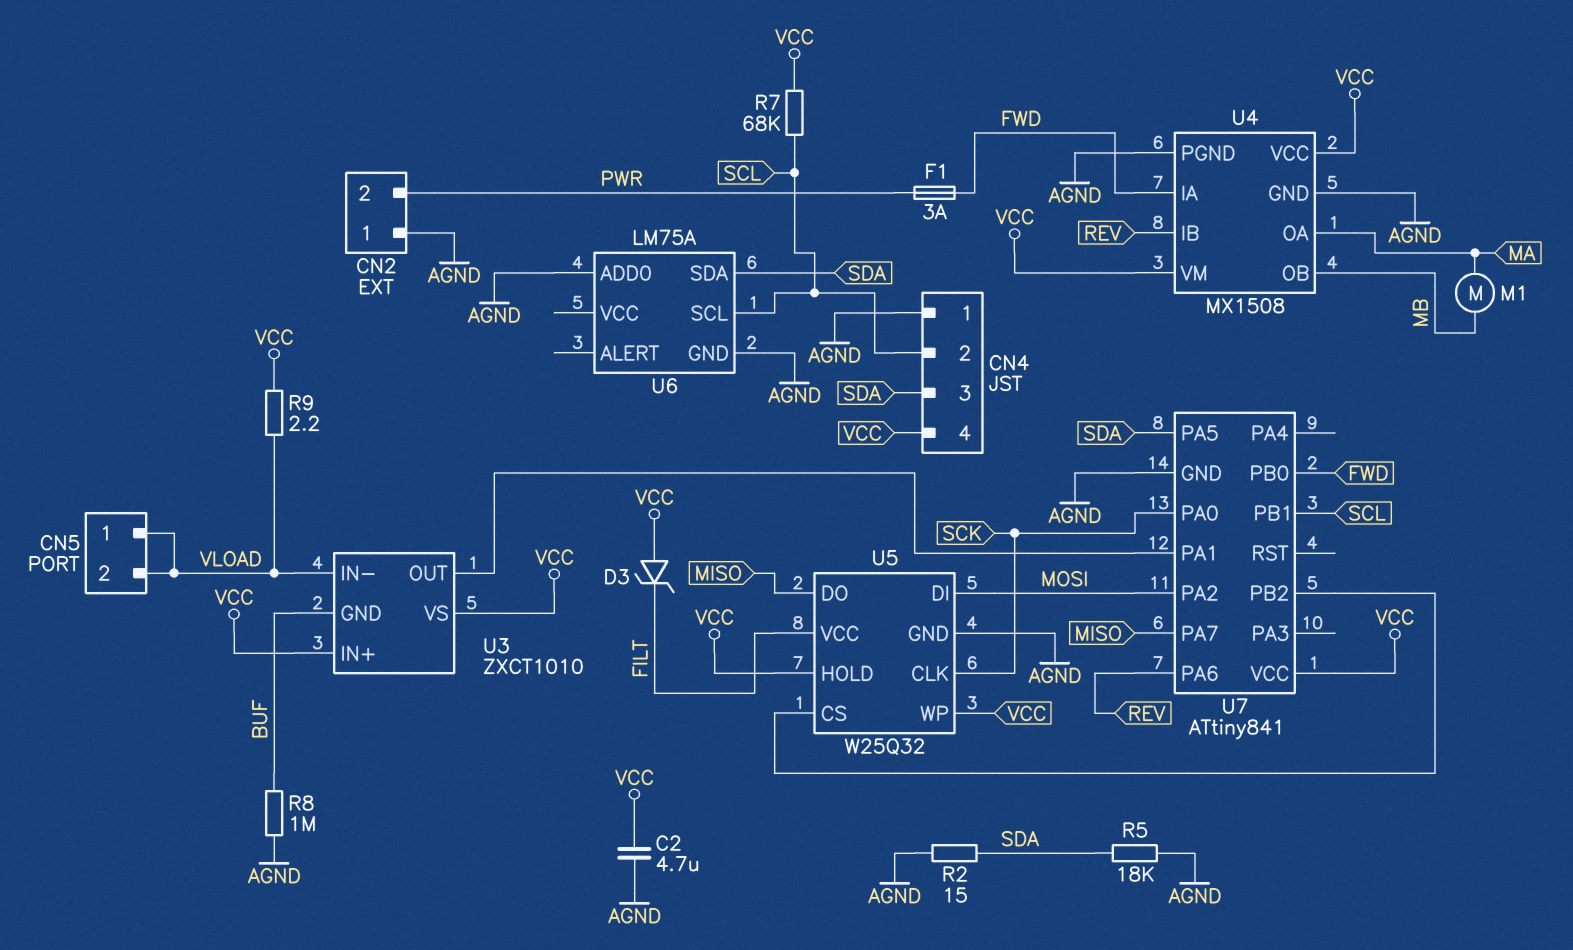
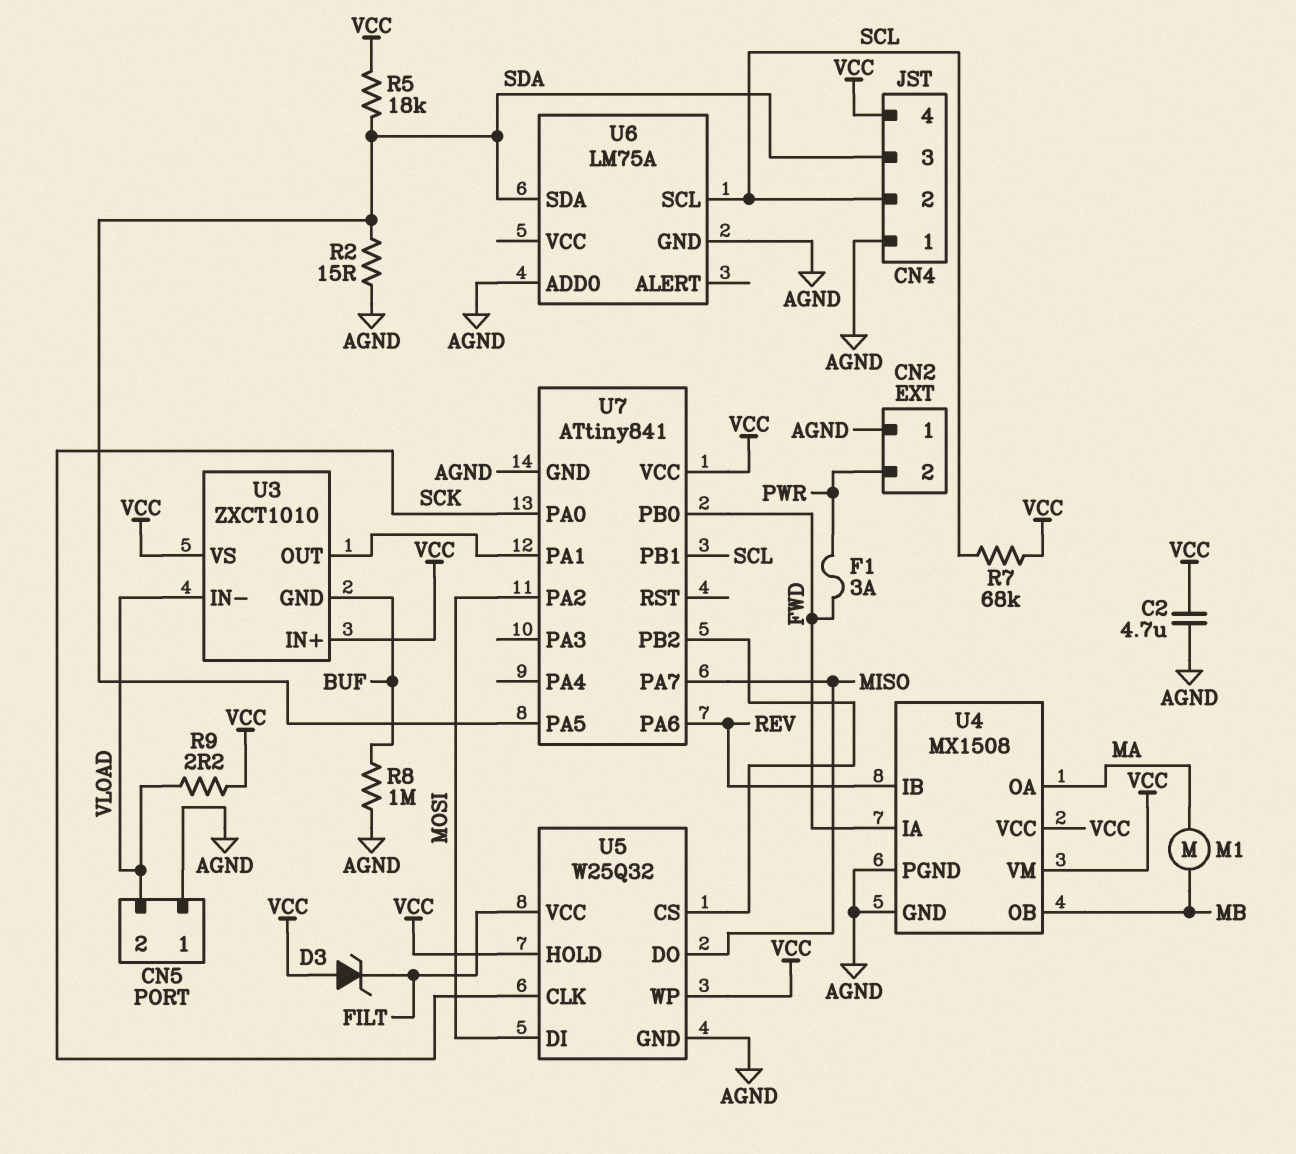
CN5 pin 1: VLOAD -> AGND
R5: 18k (AGND, SDA) -> 18k (SDA, VCC)

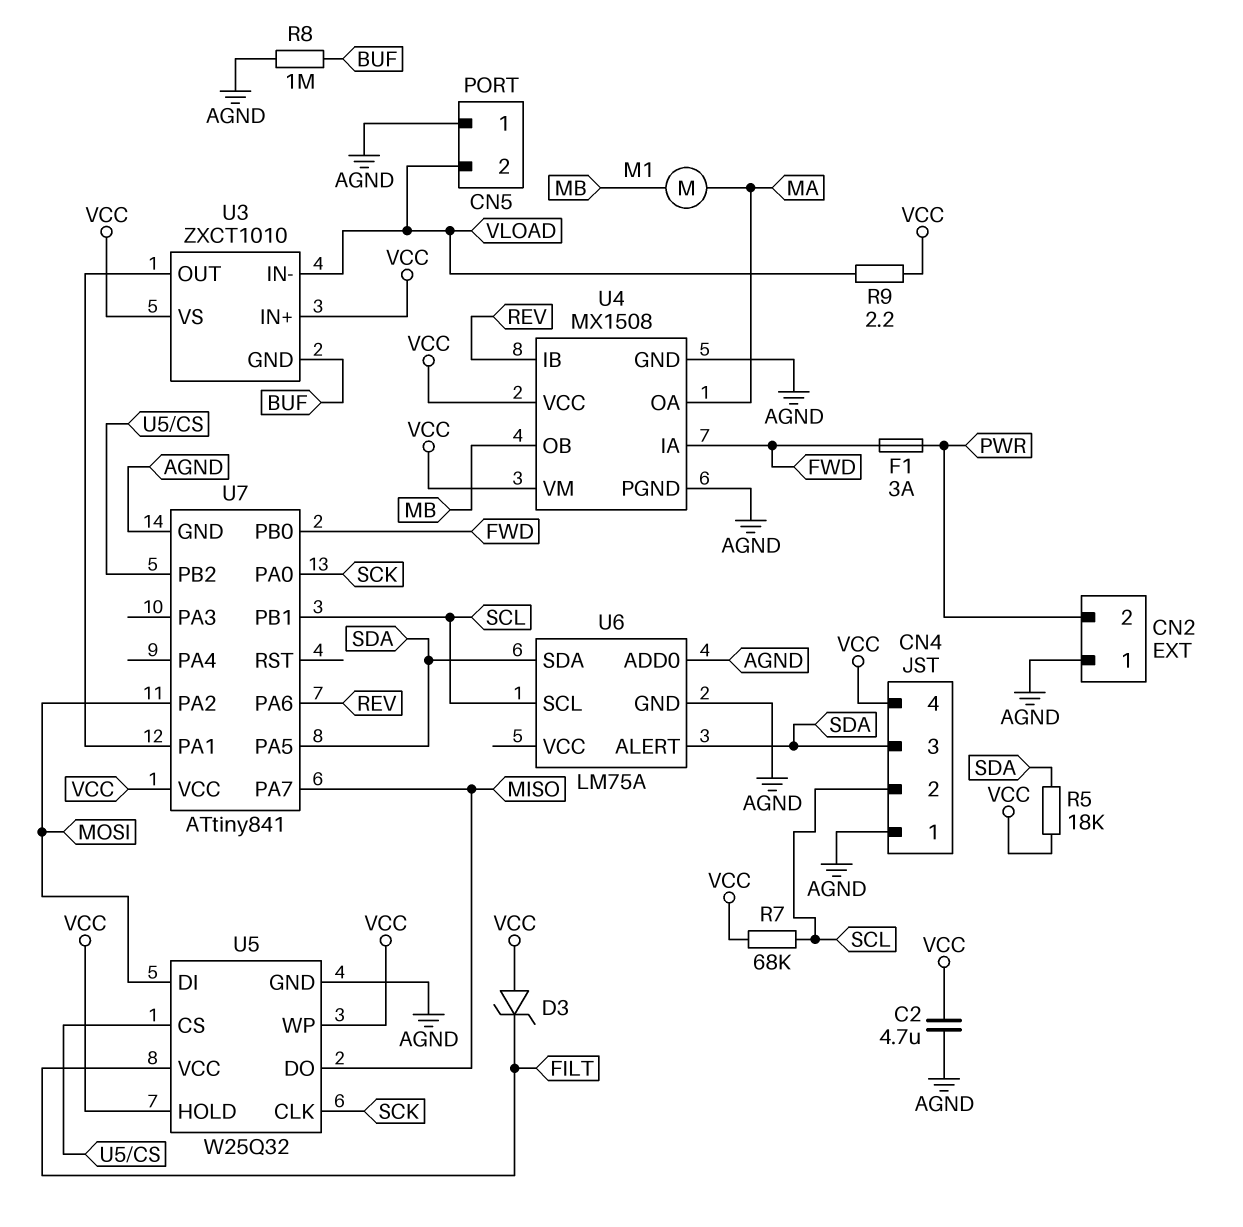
R2: 15 (AGND, SDA) -> none
U6 pin ALERT: none -> SDA

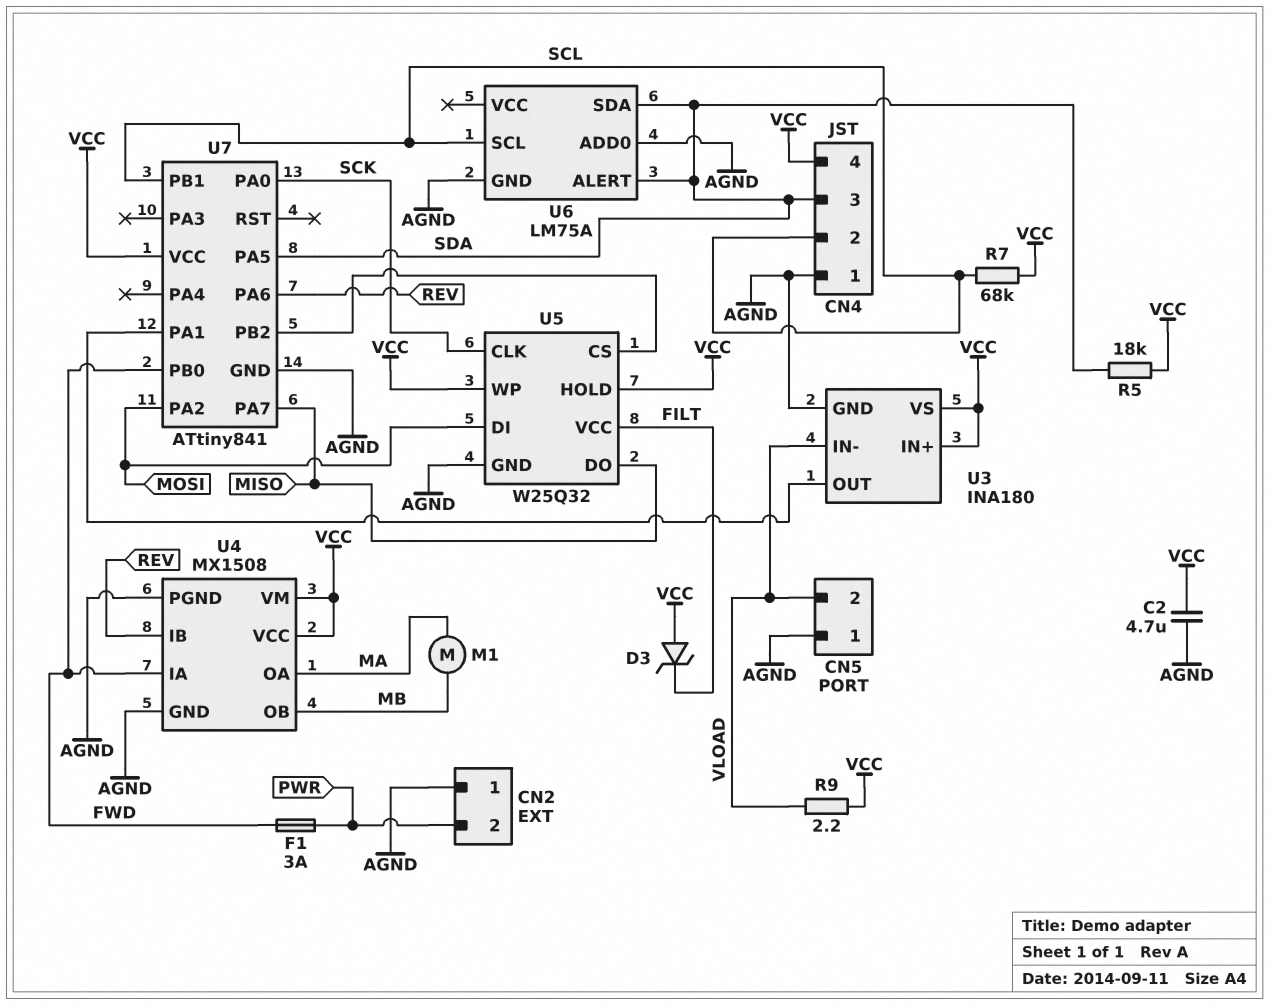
R8: 1M (AGND, BUF) -> none
U3: ZXCT1010 -> INA180
U3 pin GND: BUF -> AGND

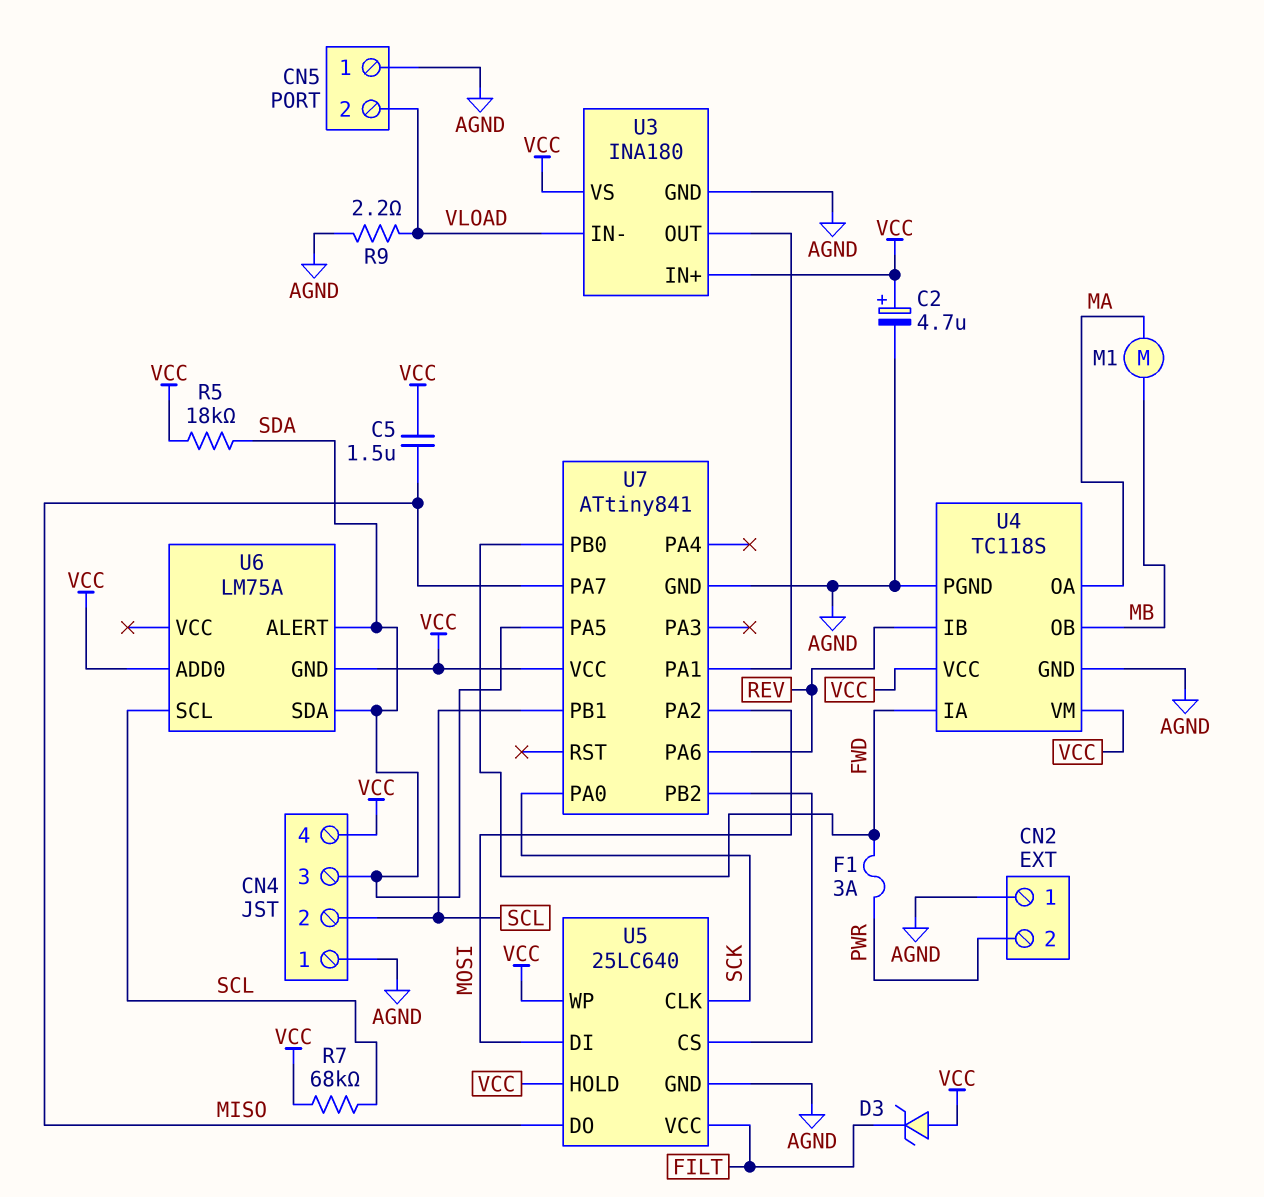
C2: 4.7uF (AGND, VCC) -> 4.7uF (plus VCC, minus AGND)
C5: none -> 1.5uF (MISO, VCC)
R9: 2.2 (VCC, VLOAD) -> 2.2 (AGND, VLOAD)
U4: MX1508 -> TC118S
U5: W25Q32 -> 25LC640
U6 pin ADD0: AGND -> VCC
U6 pin GND: AGND -> VCC

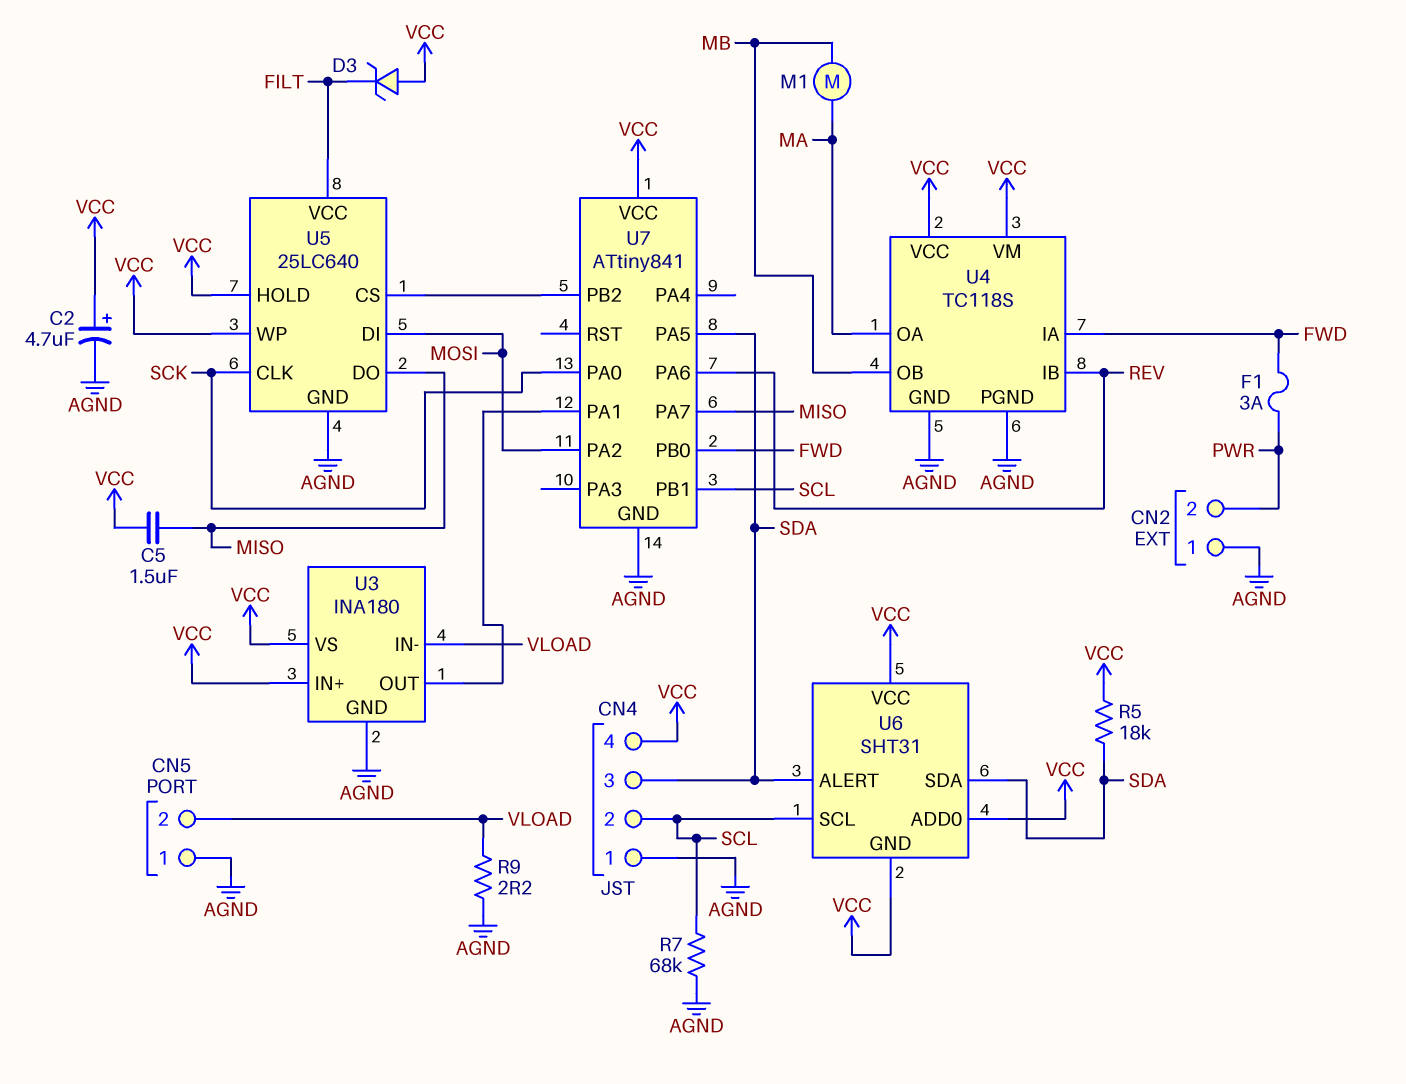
R7: 68k (SCL, VCC) -> 68k (AGND, SCL)
U6: LM75A -> SHT31
U6 pin VCC: none -> VCC

